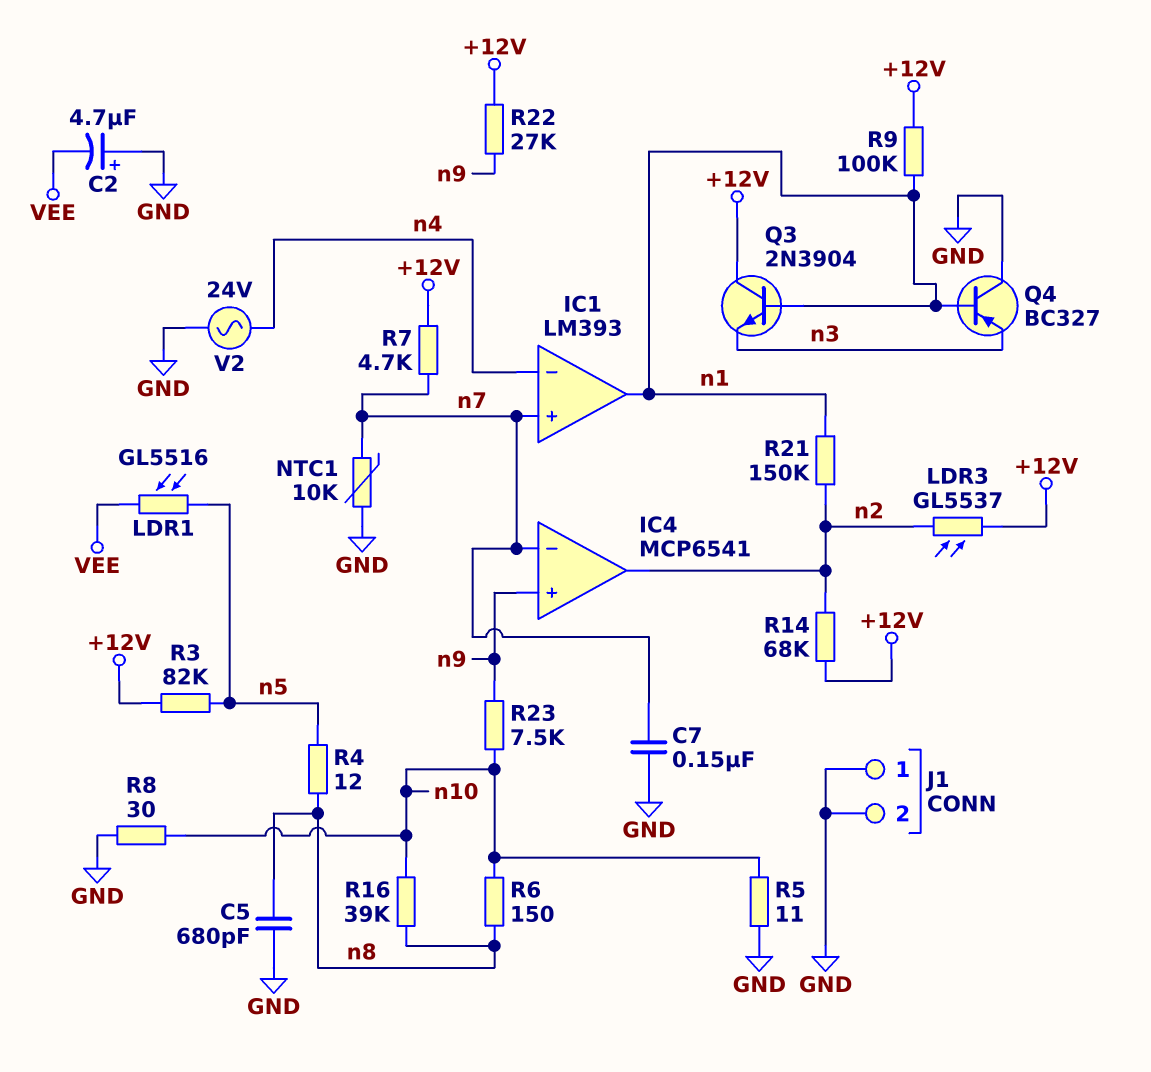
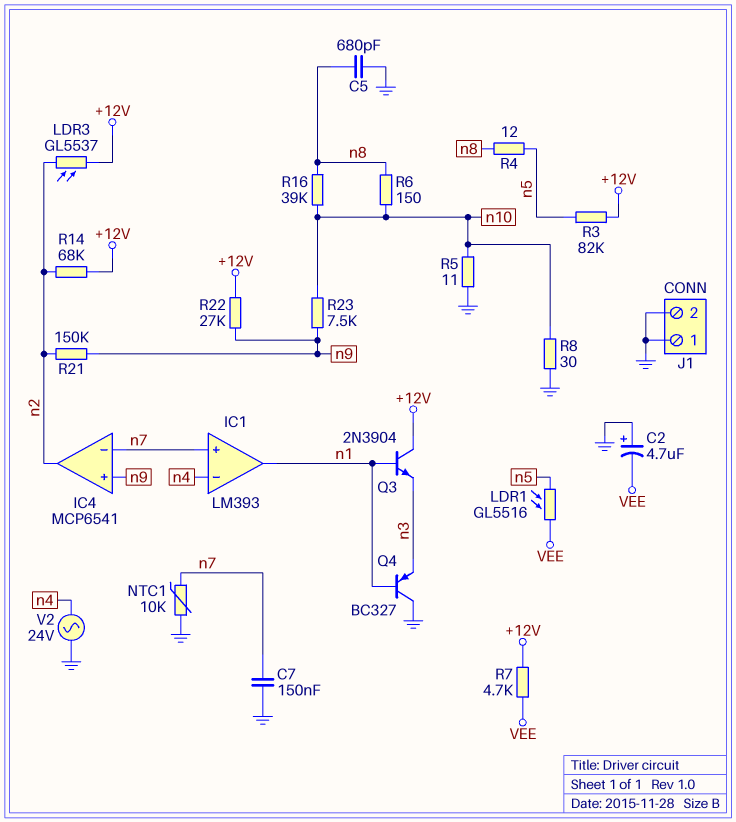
R7: 4.7k (+12V, n7) -> 4.7k (+12V, VEE)
R9: 100k (+12V, n1) -> none
R21: 150k (n1, n2) -> 150k (n2, n9)

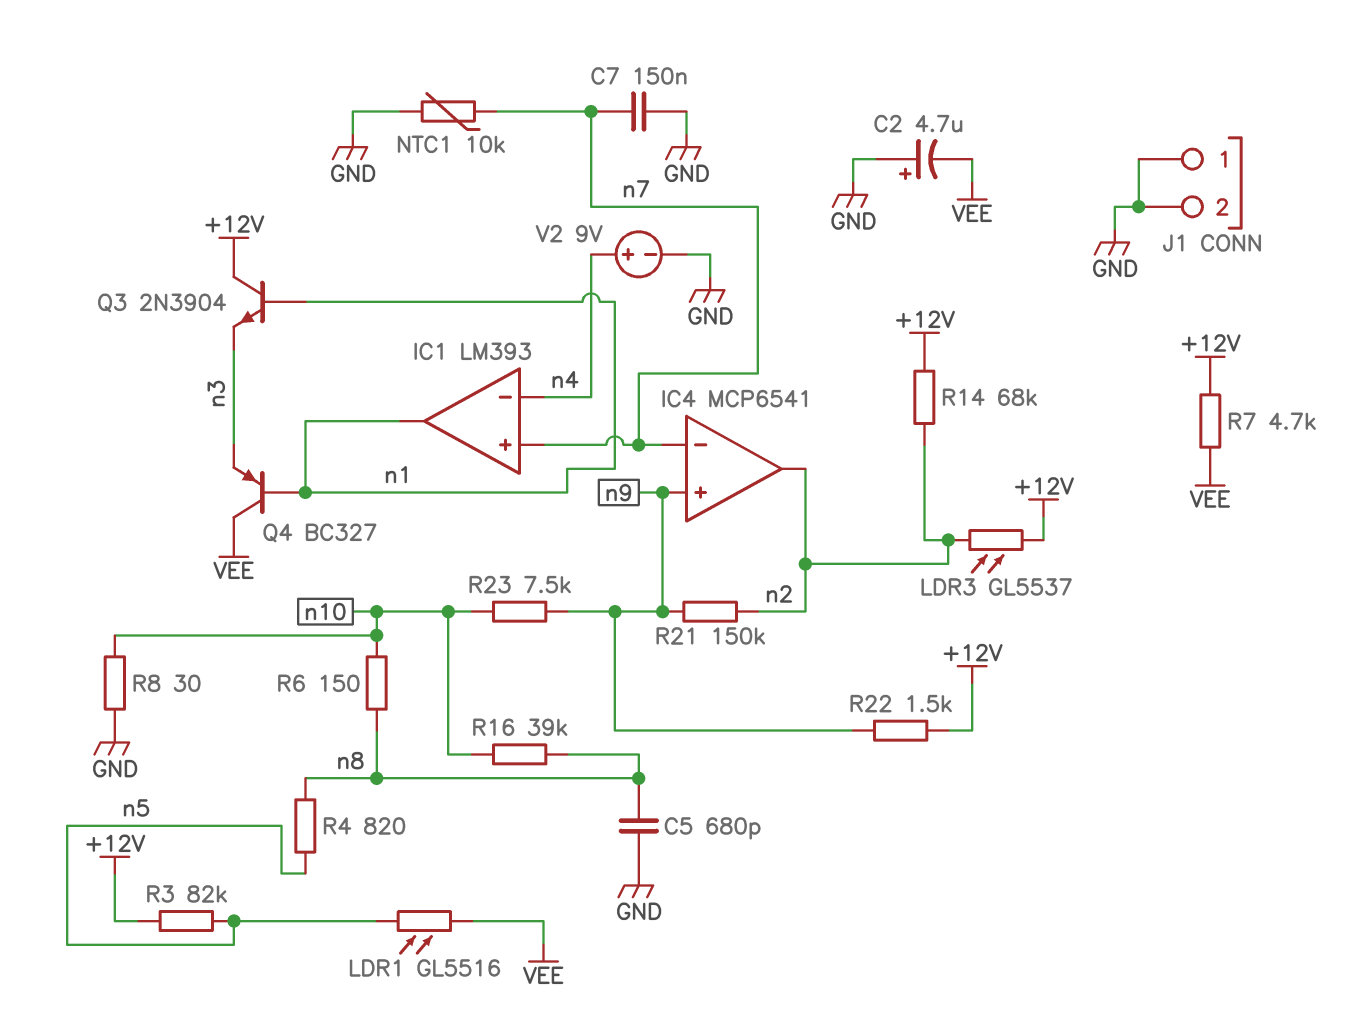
Q4: PNP BC327 (B n1, C GND, E n3) -> PNP BC327 (B n1, C VEE, E n3)
R4: 12 (n5, n8) -> 820 (n5, n8)
R5: 11 (GND, n10) -> none
R22: 27k (+12V, n9) -> 1.5k (+12V, n9)
V2: AC 24V (GND, n4) -> 9V (plus n4, minus GND)

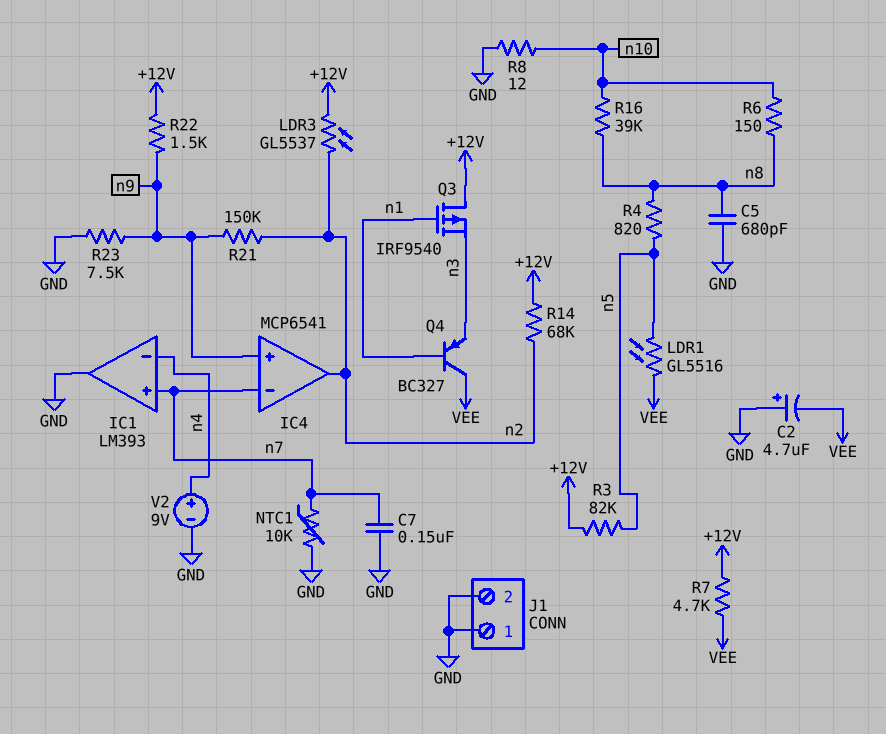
IC1 pin out: n1 -> GND
Q3: NPN 2N3904 (B n1, C +12V, E n3) -> PMOS IRF9540 (G n1, D +12V, S n3)
R8: 30 (GND, n10) -> 12 (GND, n10)
R23: 7.5k (n9, n10) -> 7.5k (GND, n9)

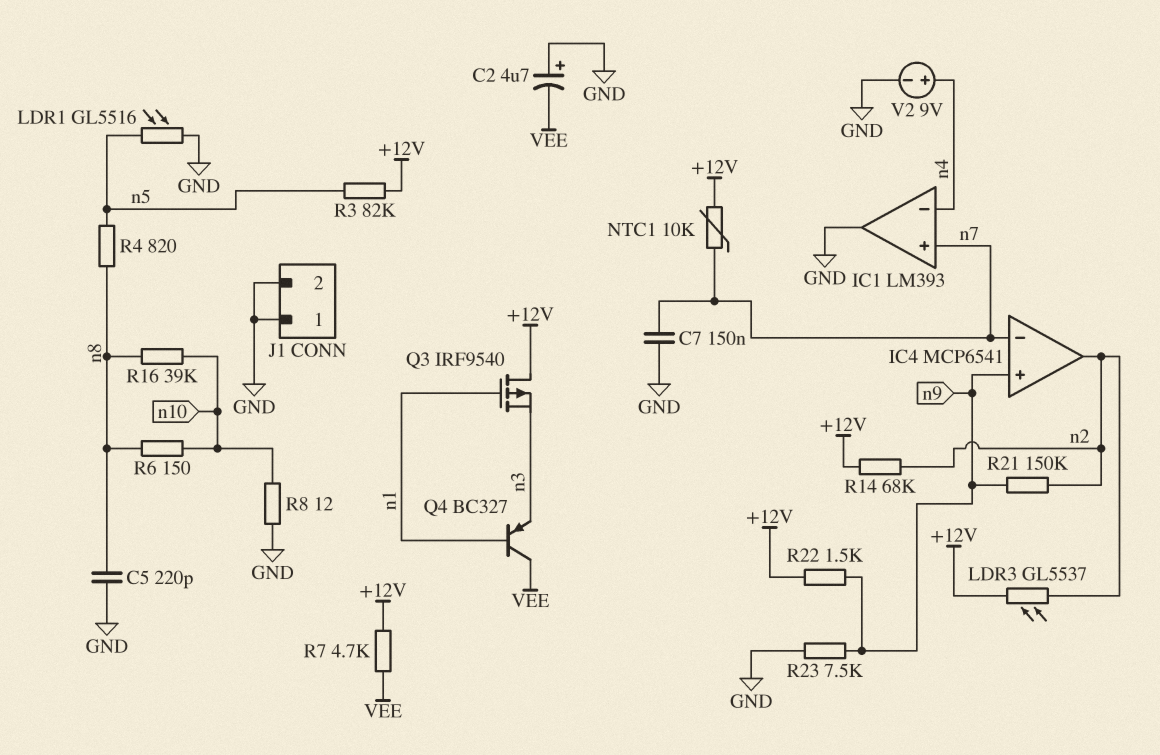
C5: 680pF (GND, n8) -> 220pF (GND, n8)
LDR1: GL5516 (VEE, n5) -> GL5516 (GND, n5)
NTC1: 10k (GND, n7) -> 10k (+12V, n7)

